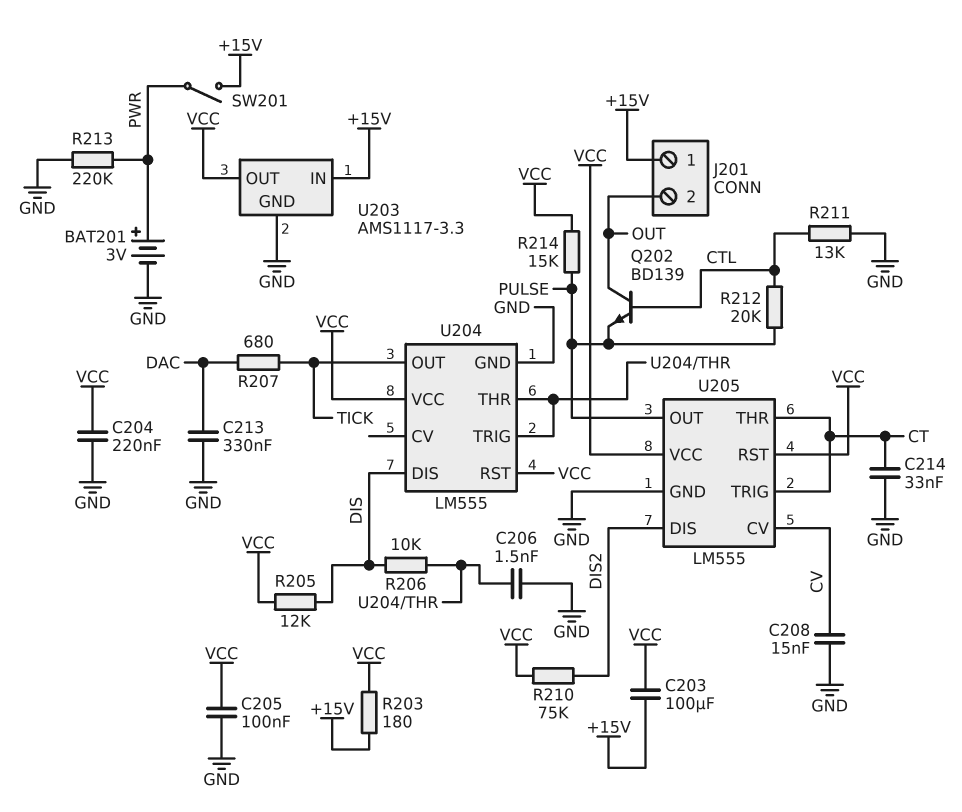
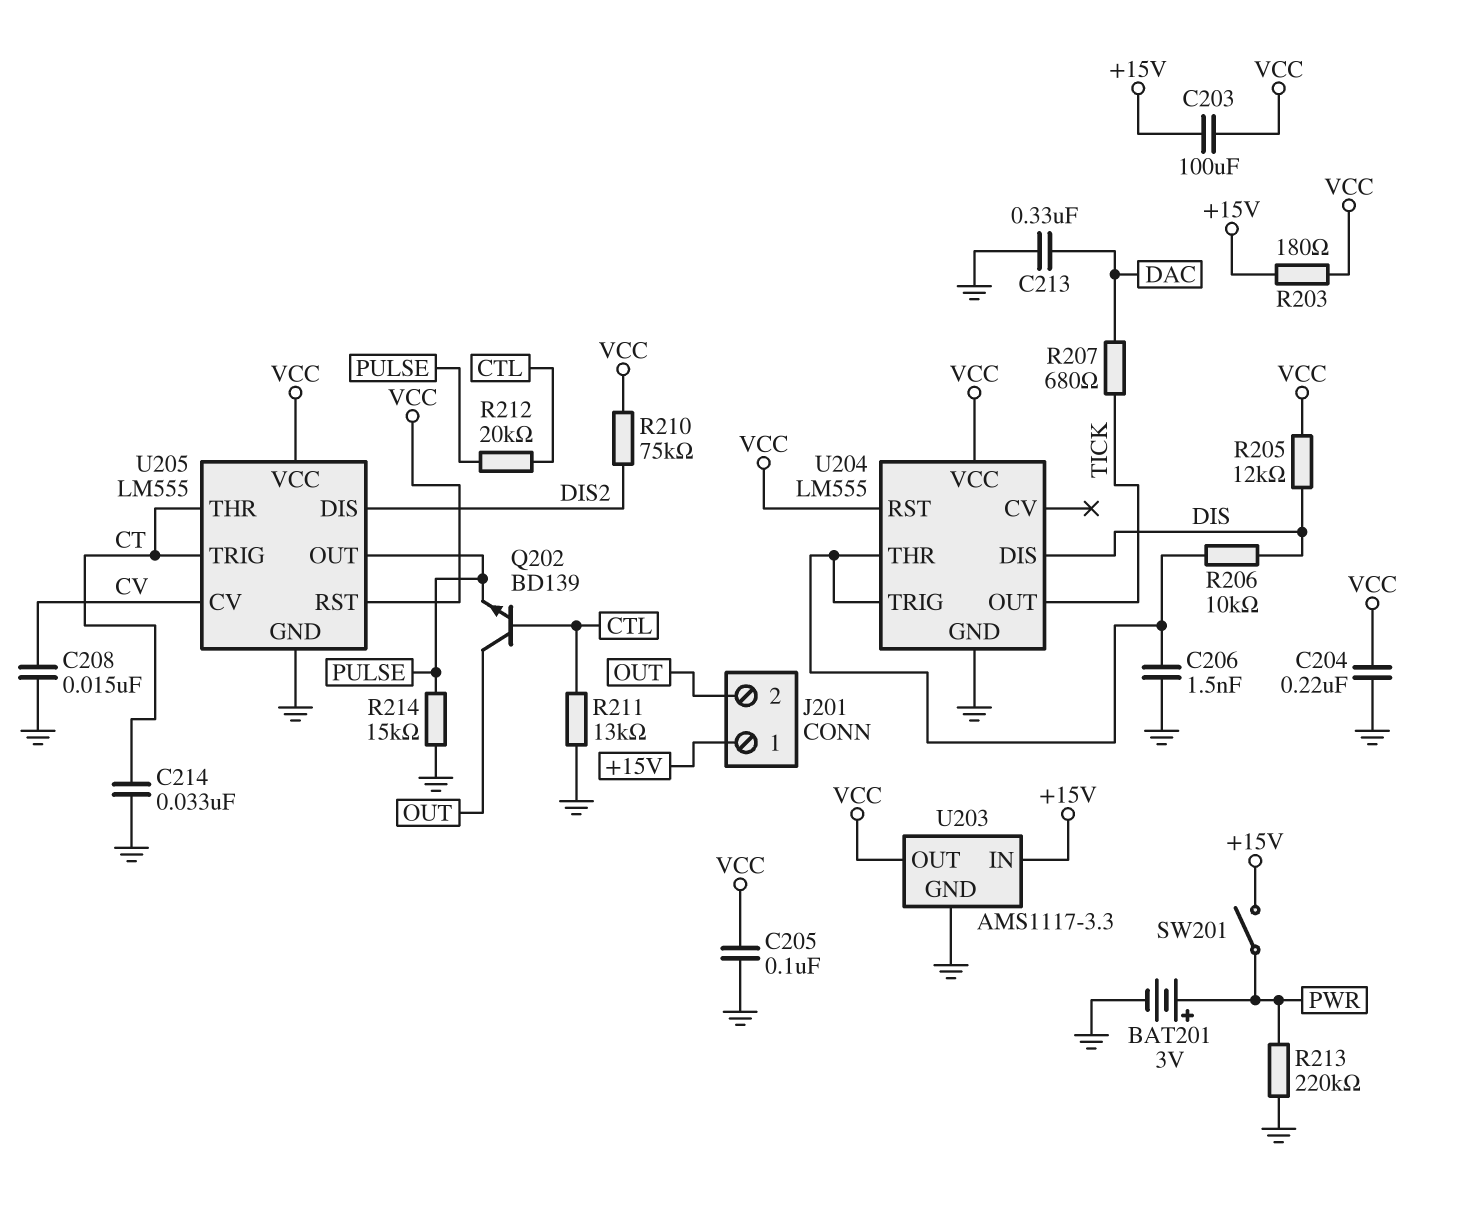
R214: 15k (PULSE, VCC) -> 15k (GND, PULSE)

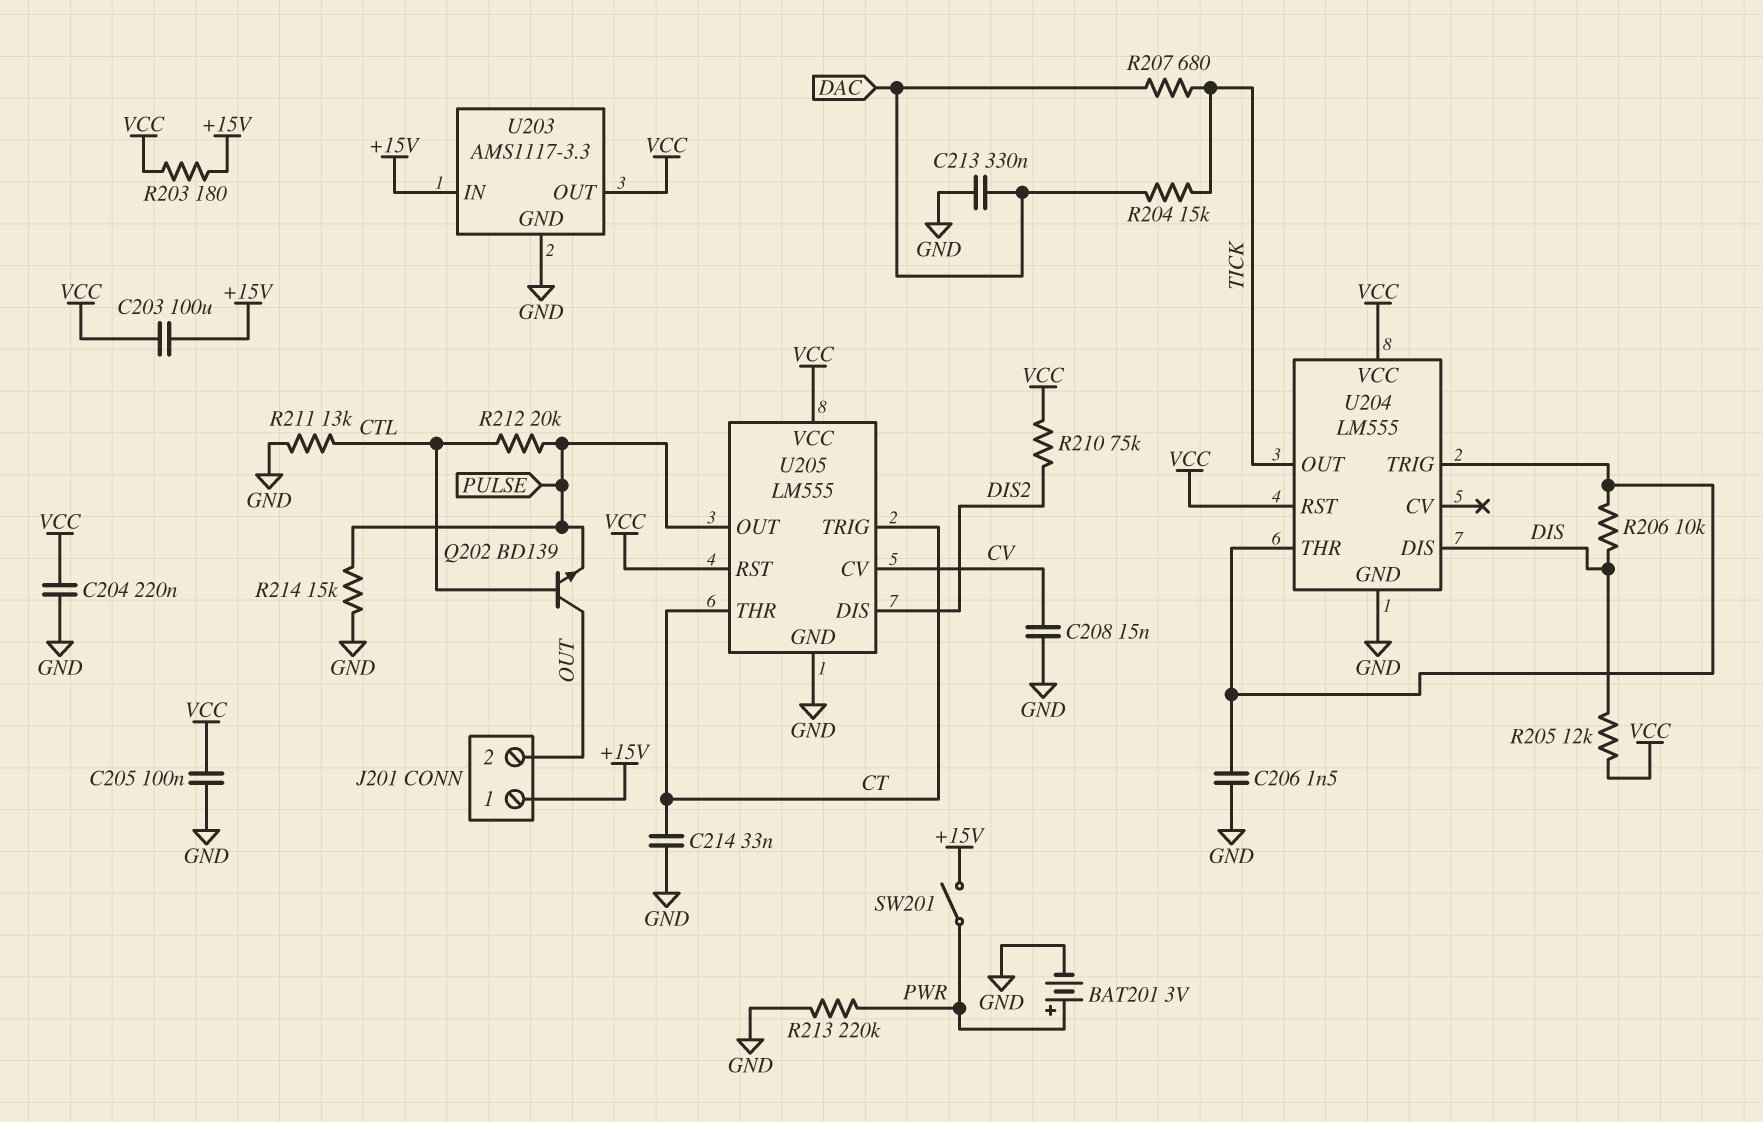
R204: none -> 15k (DAC, TICK)

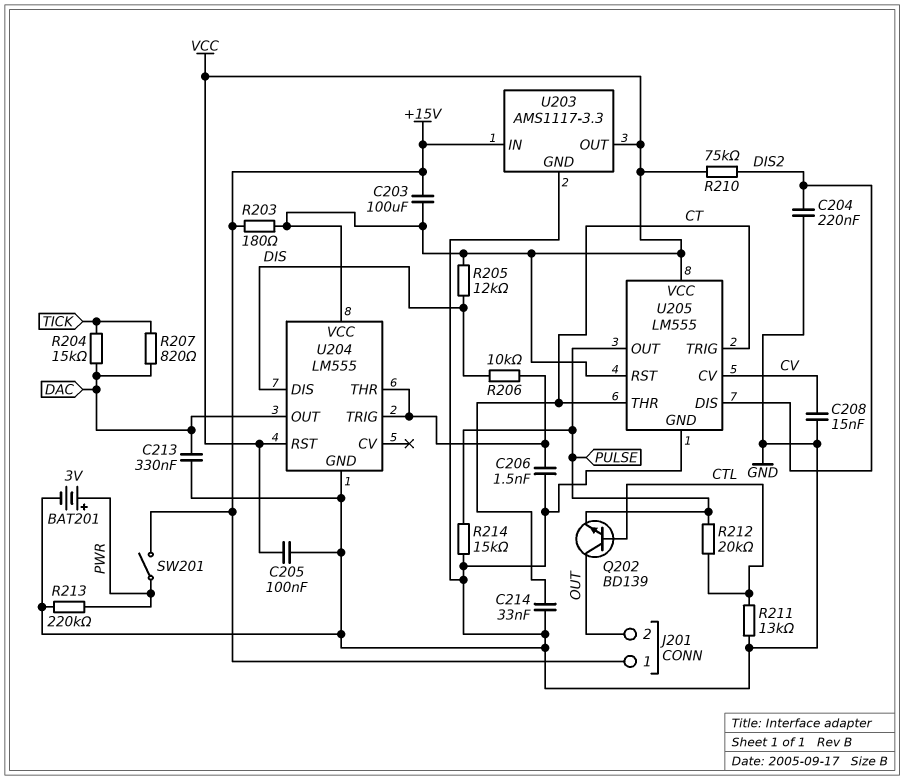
C204: 220nF (GND, VCC) -> 220nF (DIS2, GND)
R207: 680 (DAC, TICK) -> 820 (DAC, TICK)
U204 pin OUT: TICK -> DAC

